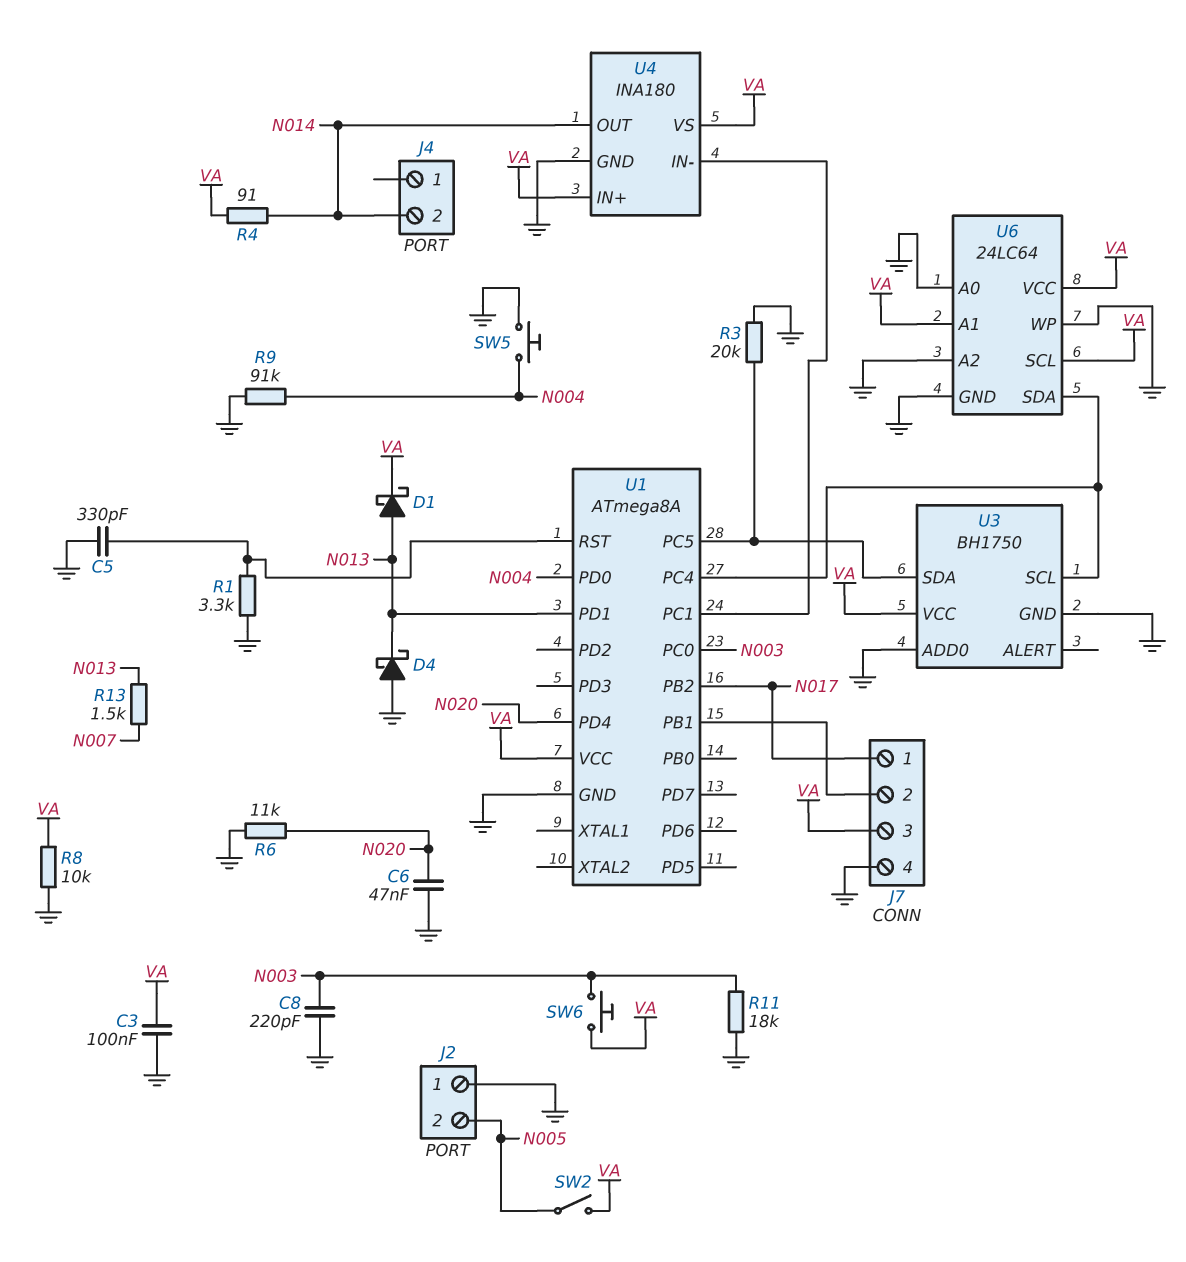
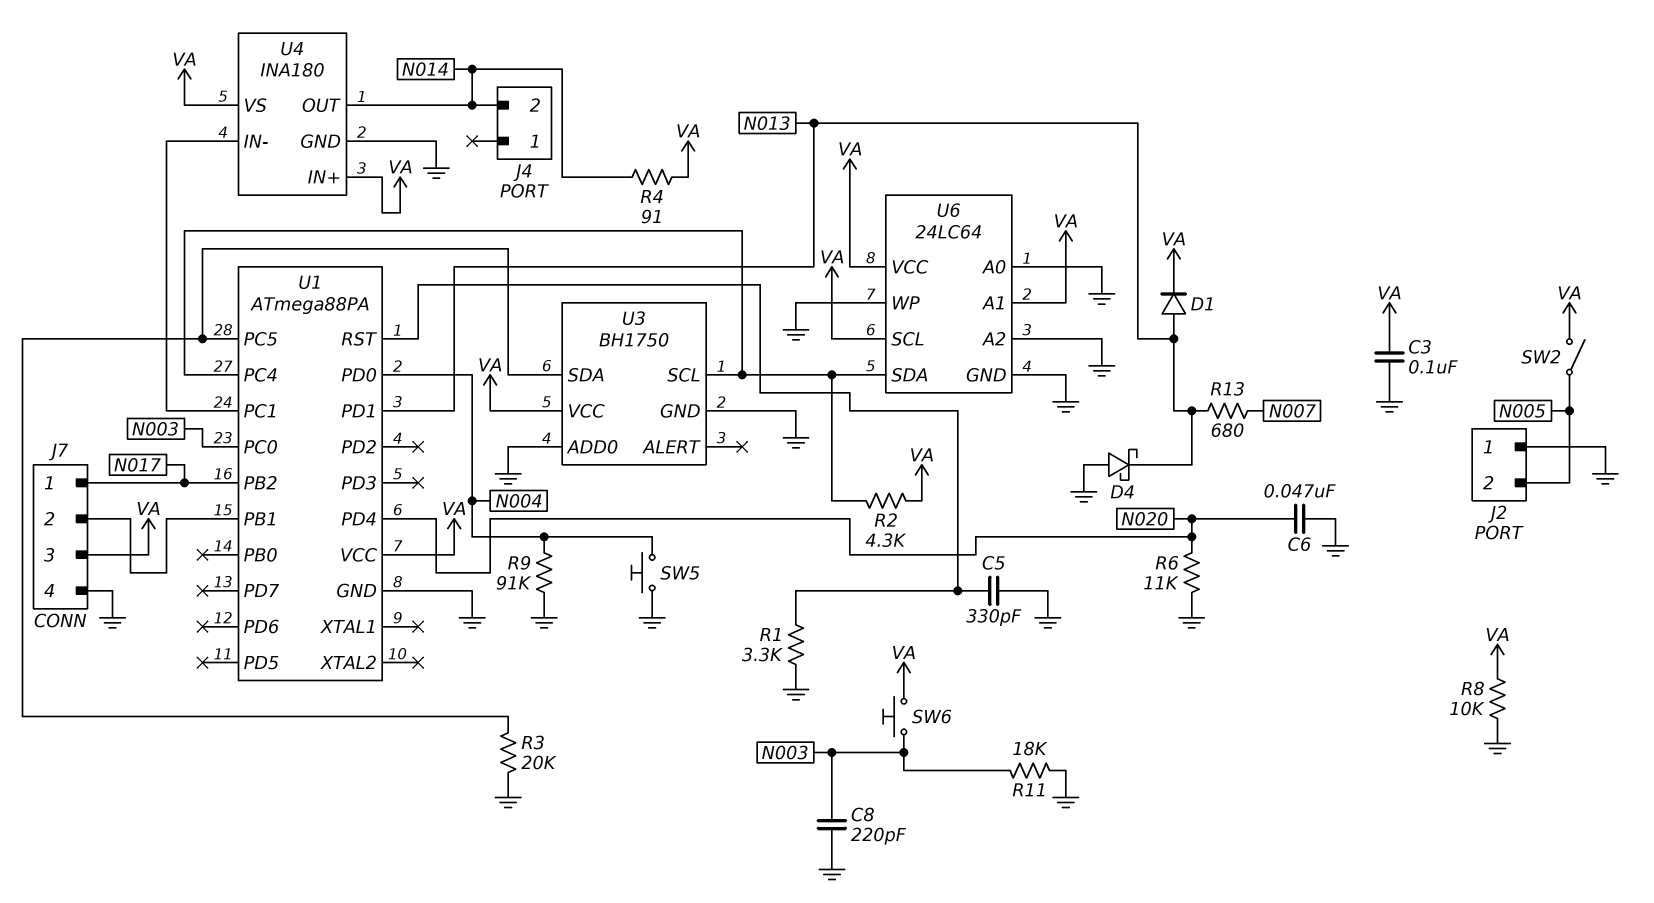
D1: schottky (A N013, K VA) -> diode (A N013, K VA)
R2: none -> 4.3k (U1/PC4, VA)
R13: 1.5k (N007, N013) -> 680 (N007, N013)
U1: ATmega8A -> ATmega88PA

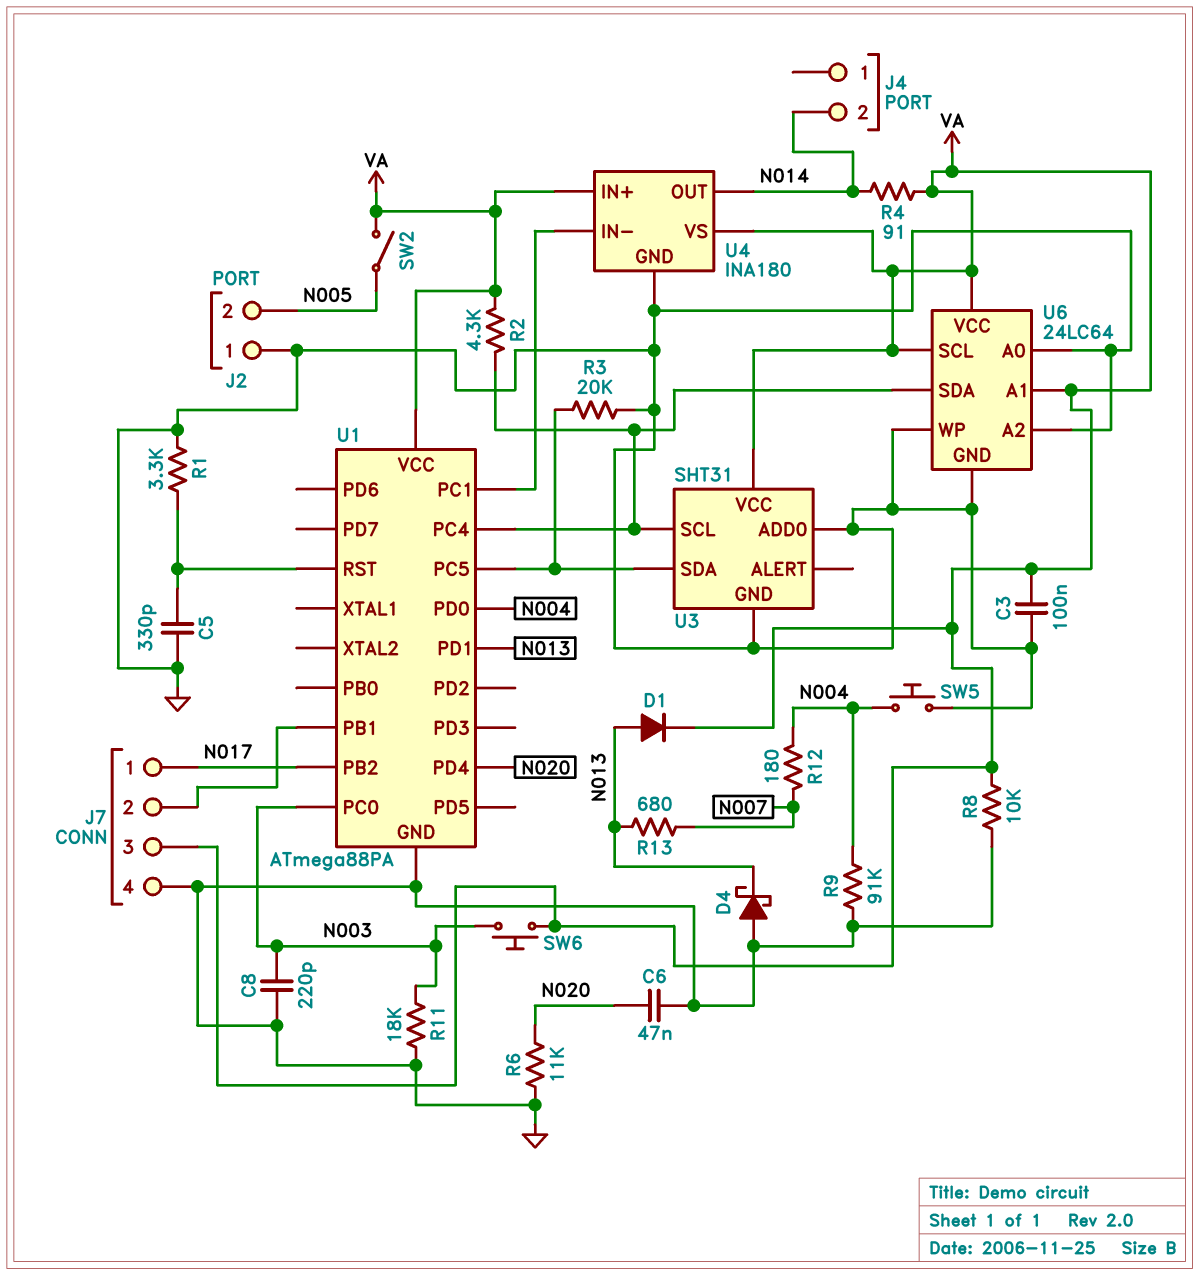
R12: none -> 180 (N004, N007)
U3: BH1750 -> SHT31

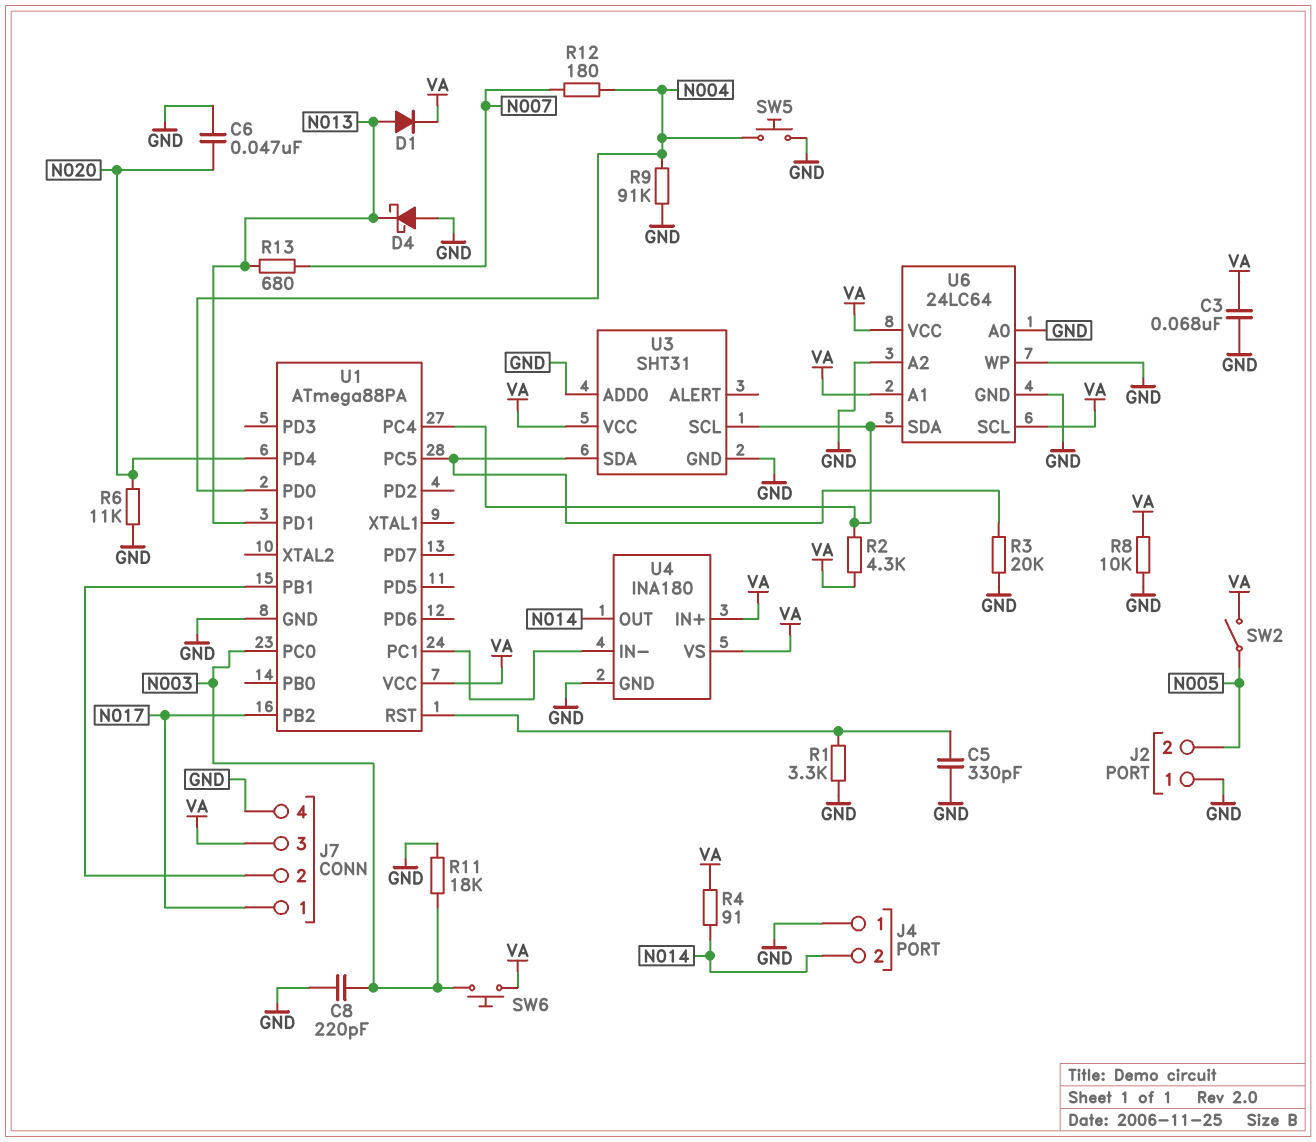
C3: 100nF (GND, VA) -> 68nF (GND, VA)
J4 pin 1: none -> GND

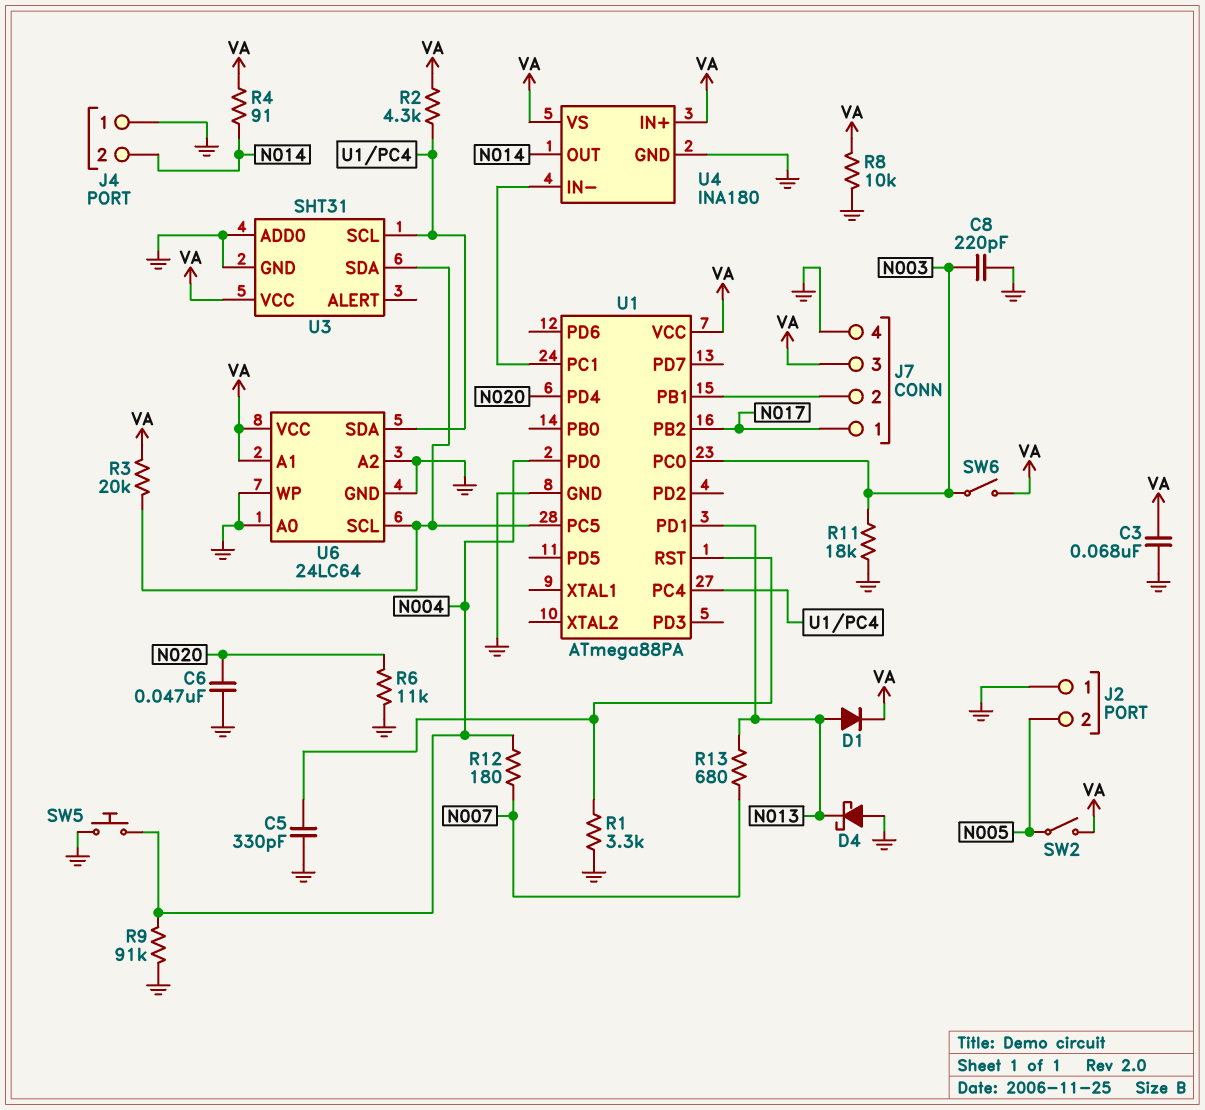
R3: 20k (GND, U1/PC5) -> 20k (U1/PC5, VA)
SW6: button (N003, VA) -> switch (N003, VA)
U6 pin SCL: VA -> U1/PC5

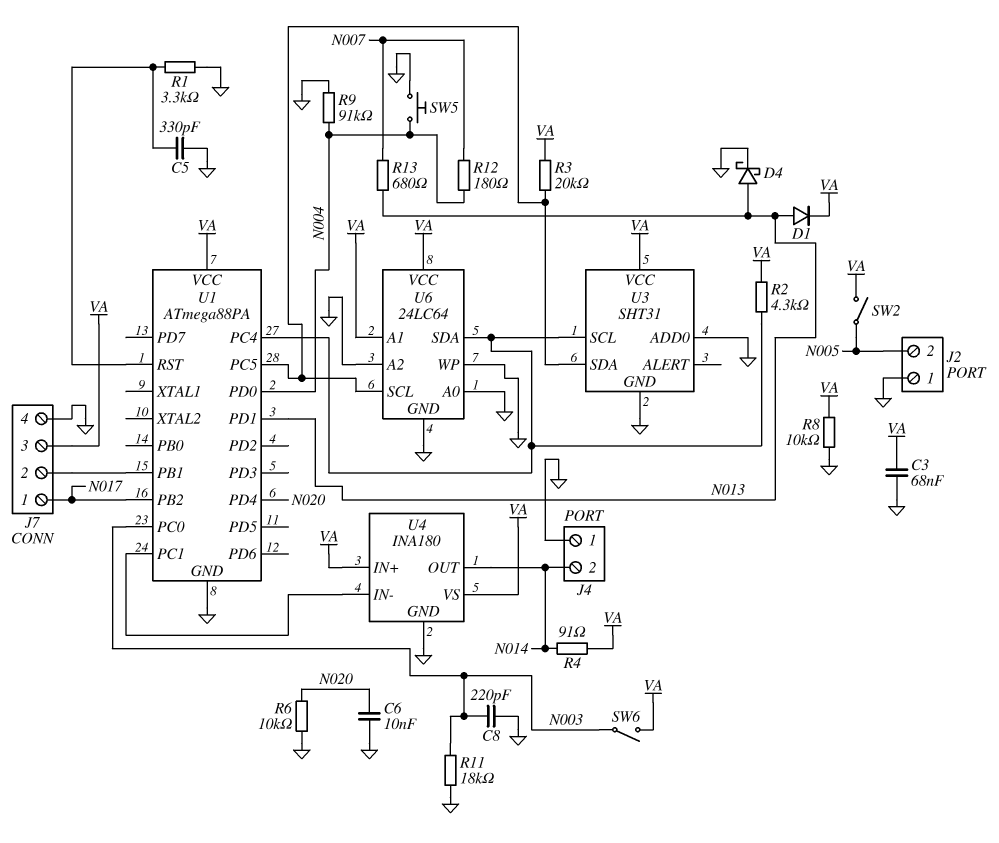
C6: 47nF (GND, N020) -> 10nF (GND, N020)
D4: schottky (A GND, K N013) -> schottky (A N013, K GND)
R6: 11k (GND, N020) -> 10k (GND, N020)

